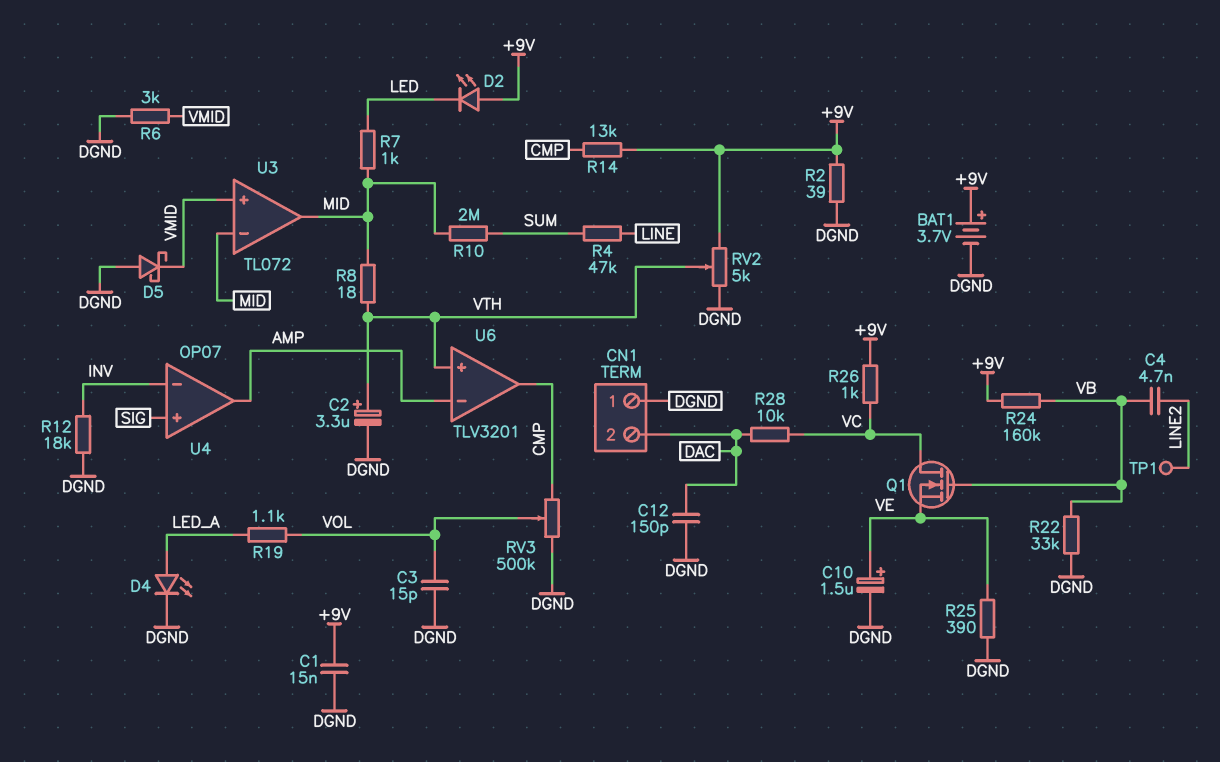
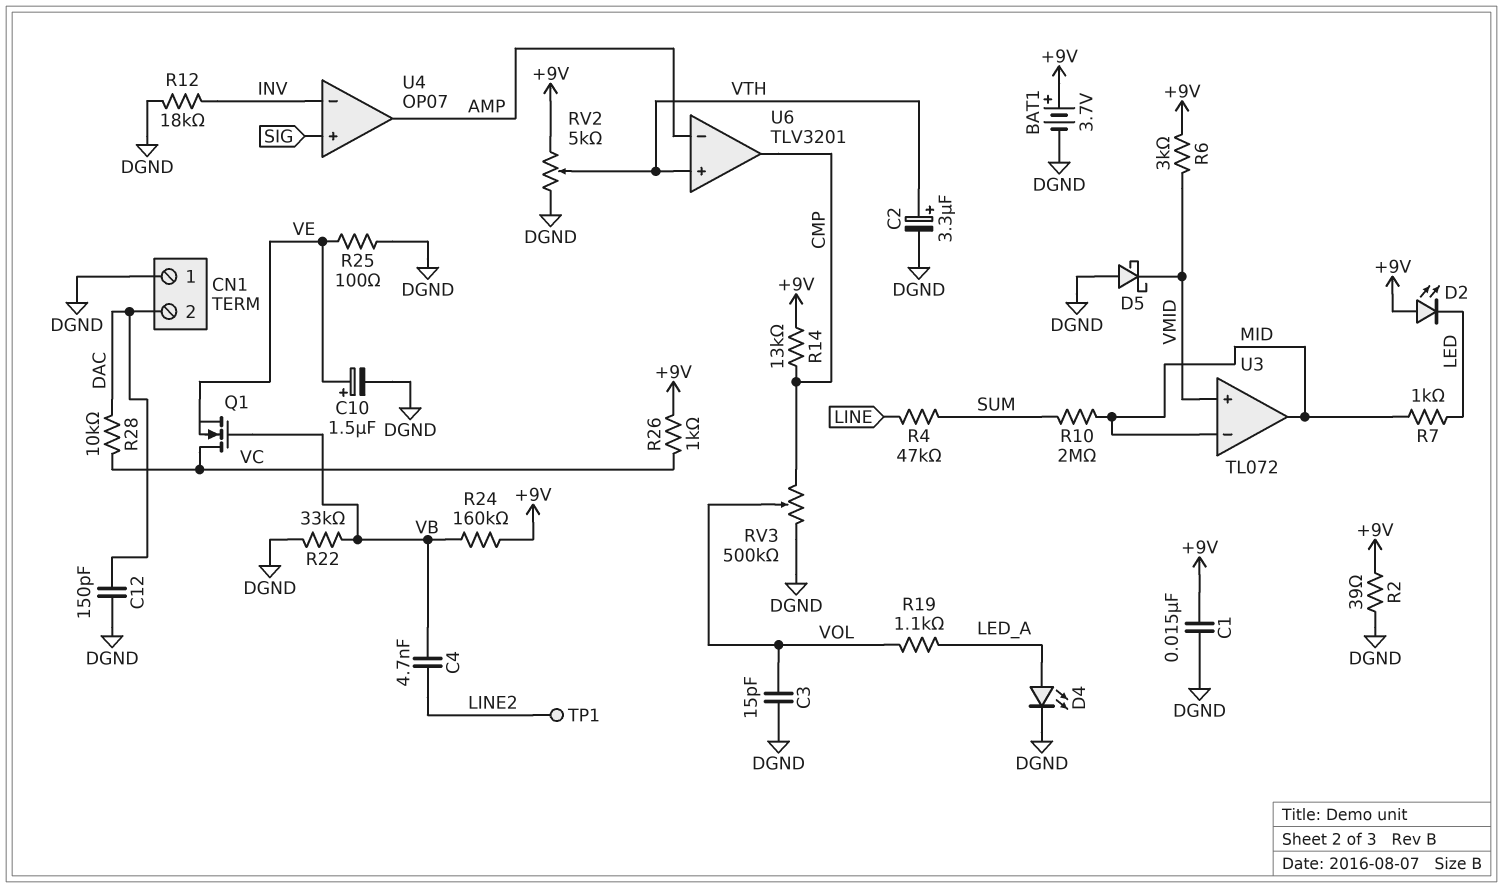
R6: 3k (DGND, VMID) -> 3k (+9V, VMID)
R8: 18 (MID, VTH) -> none
R25: 390 (DGND, VE) -> 100 (DGND, VE)

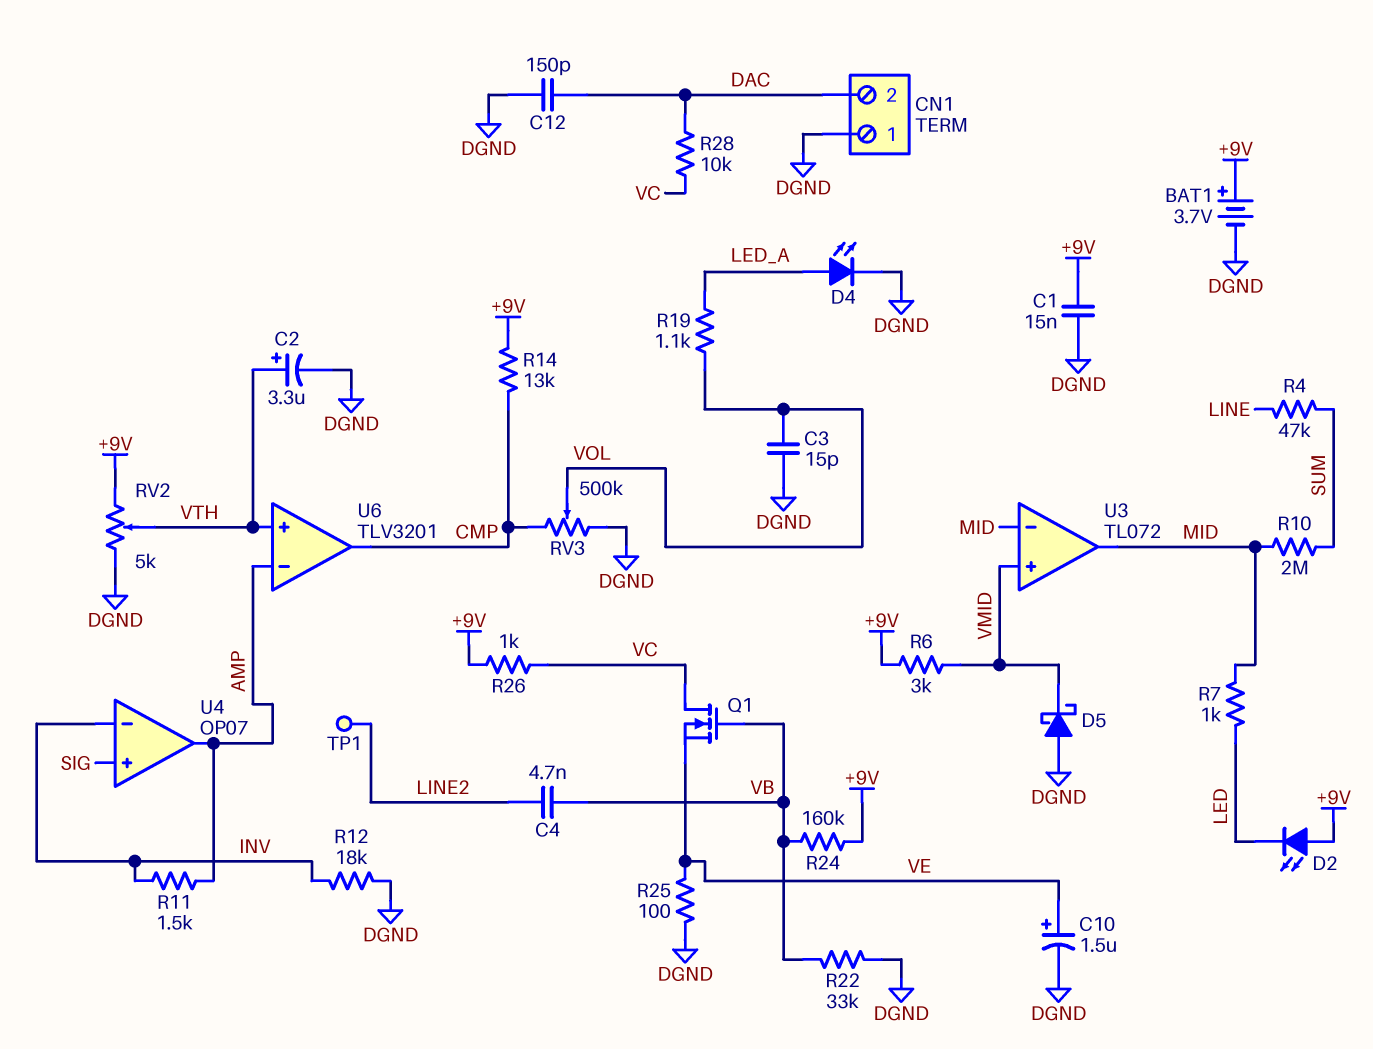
R2: 39 (+9V, DGND) -> none
R11: none -> 1.5k (AMP, INV)

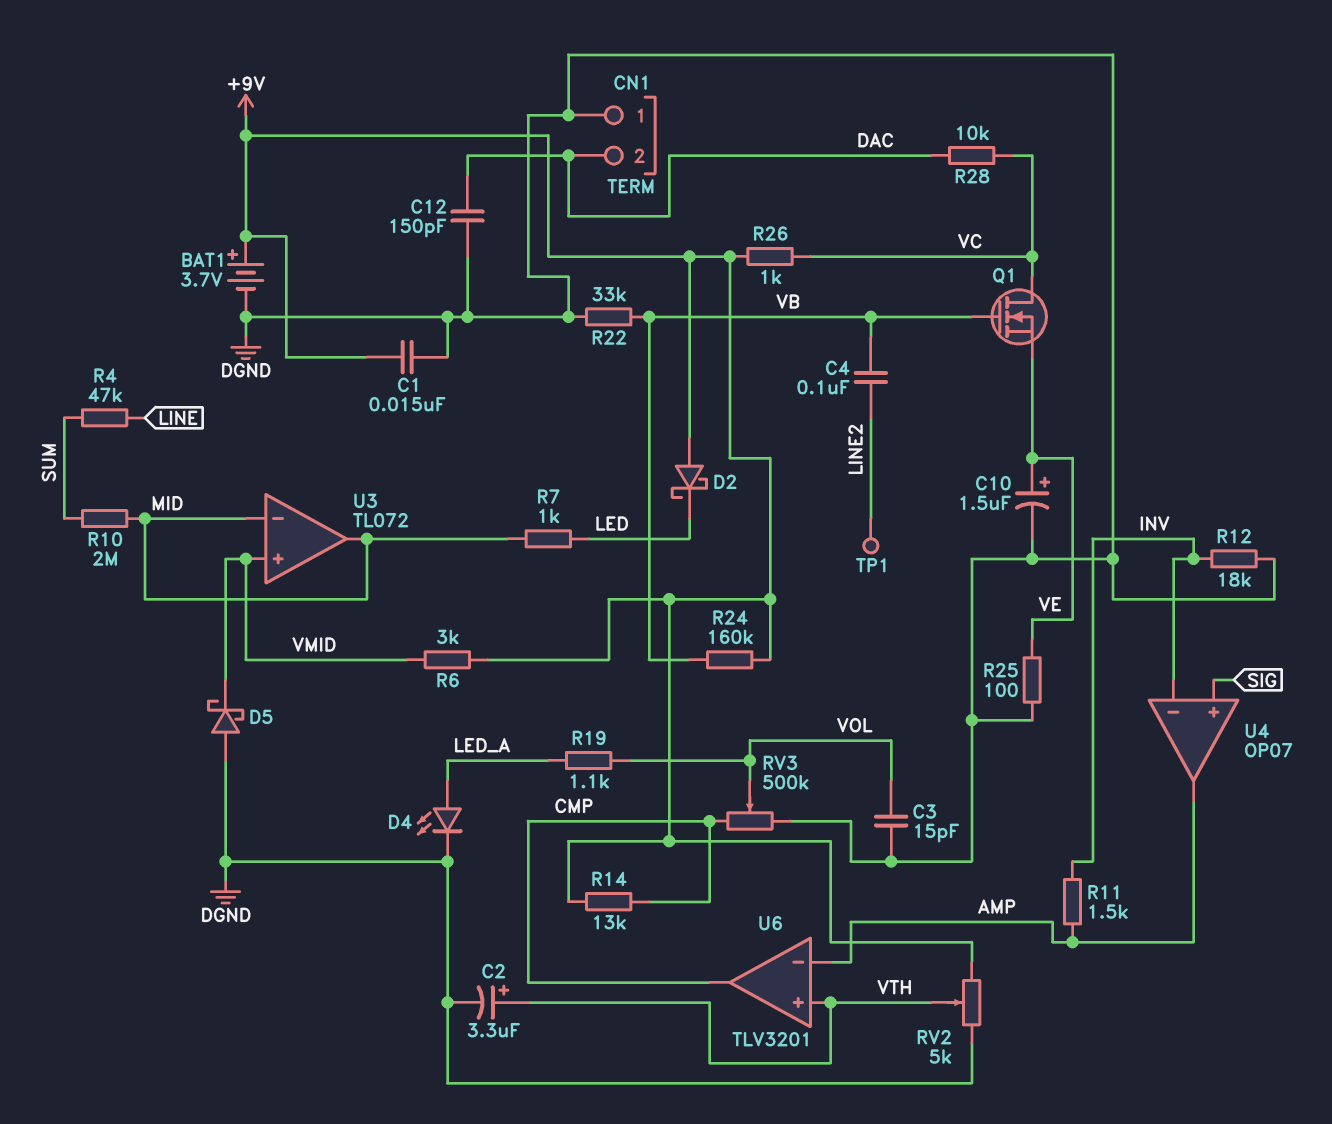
C4: 4.7nF (LINE2, VB) -> 100nF (LINE2, VB)
D2: LED (A +9V, K LED) -> schottky (A +9V, K LED)

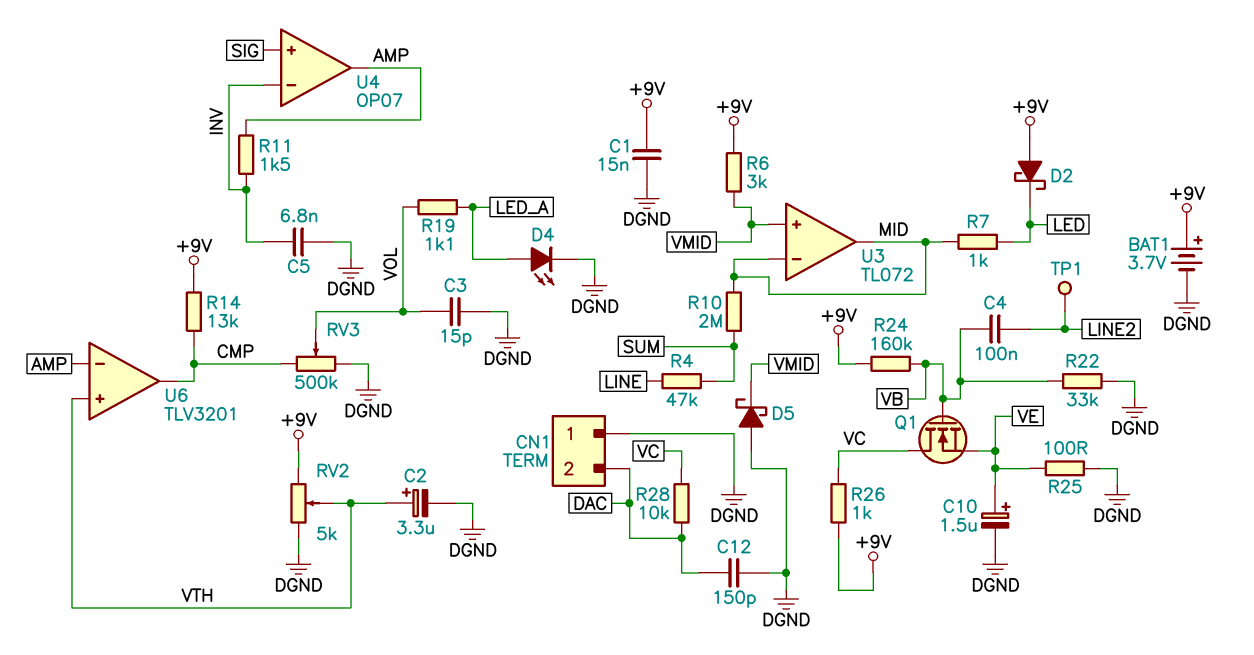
C5: none -> 6.8nF (DGND, INV)
R12: 18k (DGND, INV) -> none

